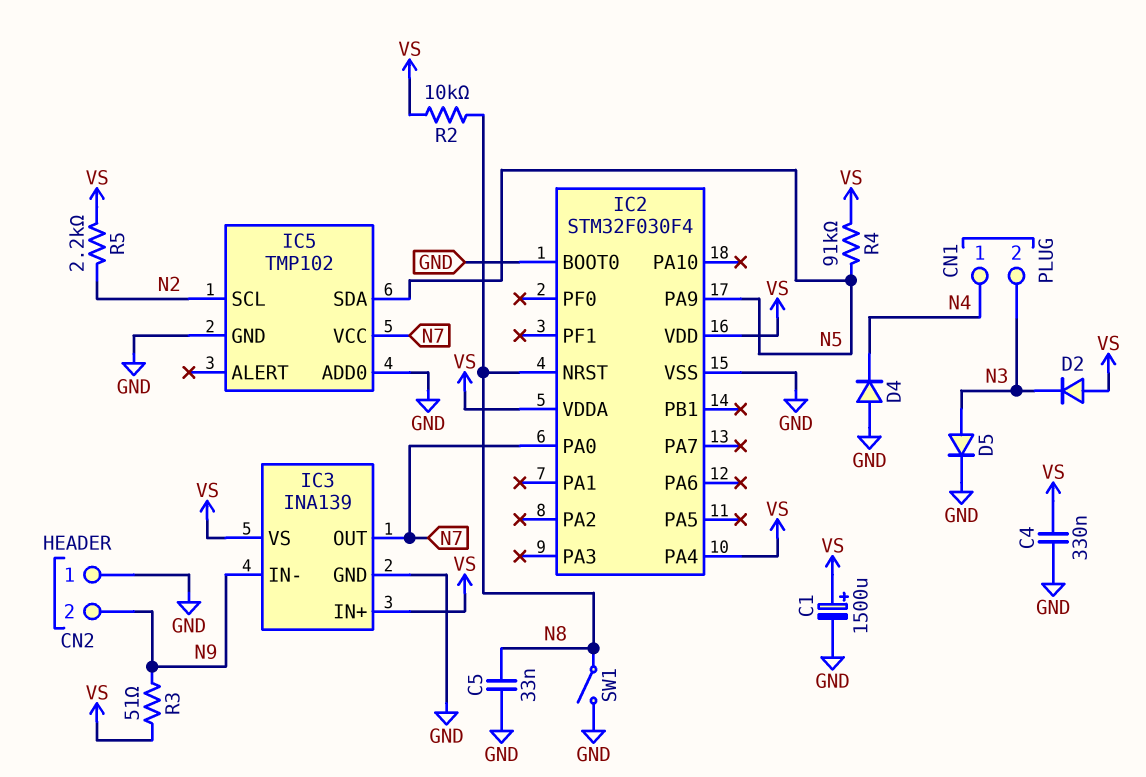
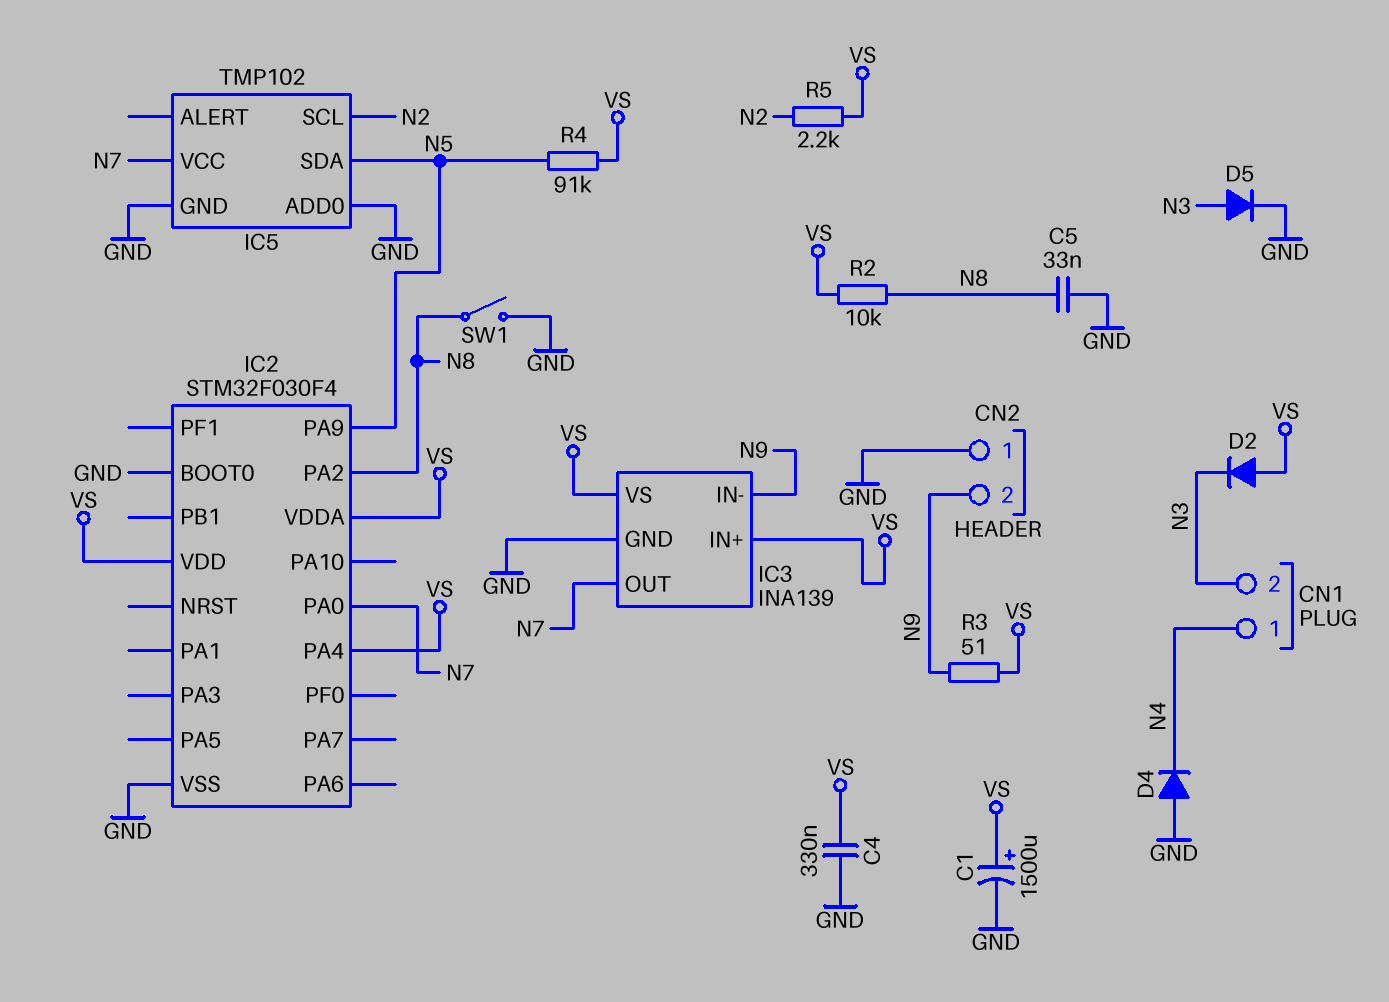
IC2 pin NRST: N8 -> none
IC2 pin PA2: none -> N8

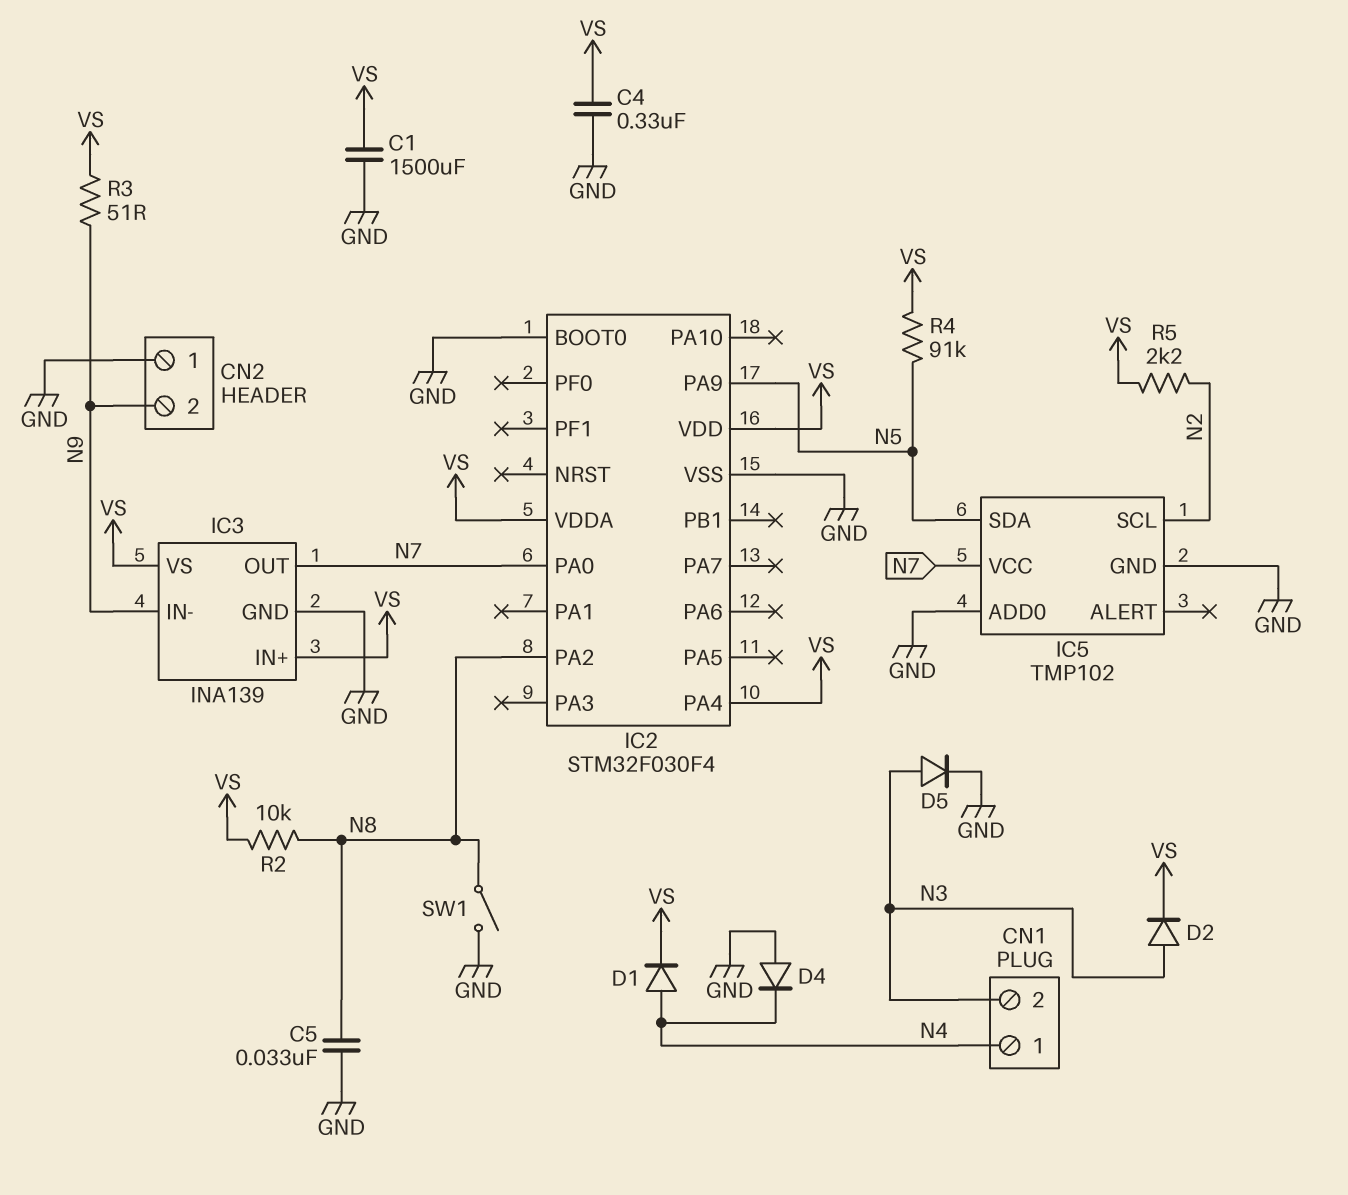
C1: 1500uF (plus VS, minus GND) -> 1500uF (GND, VS)
D1: none -> diode (A N4, K VS)
D2: diode (A VS, K N3) -> diode (A N3, K VS)

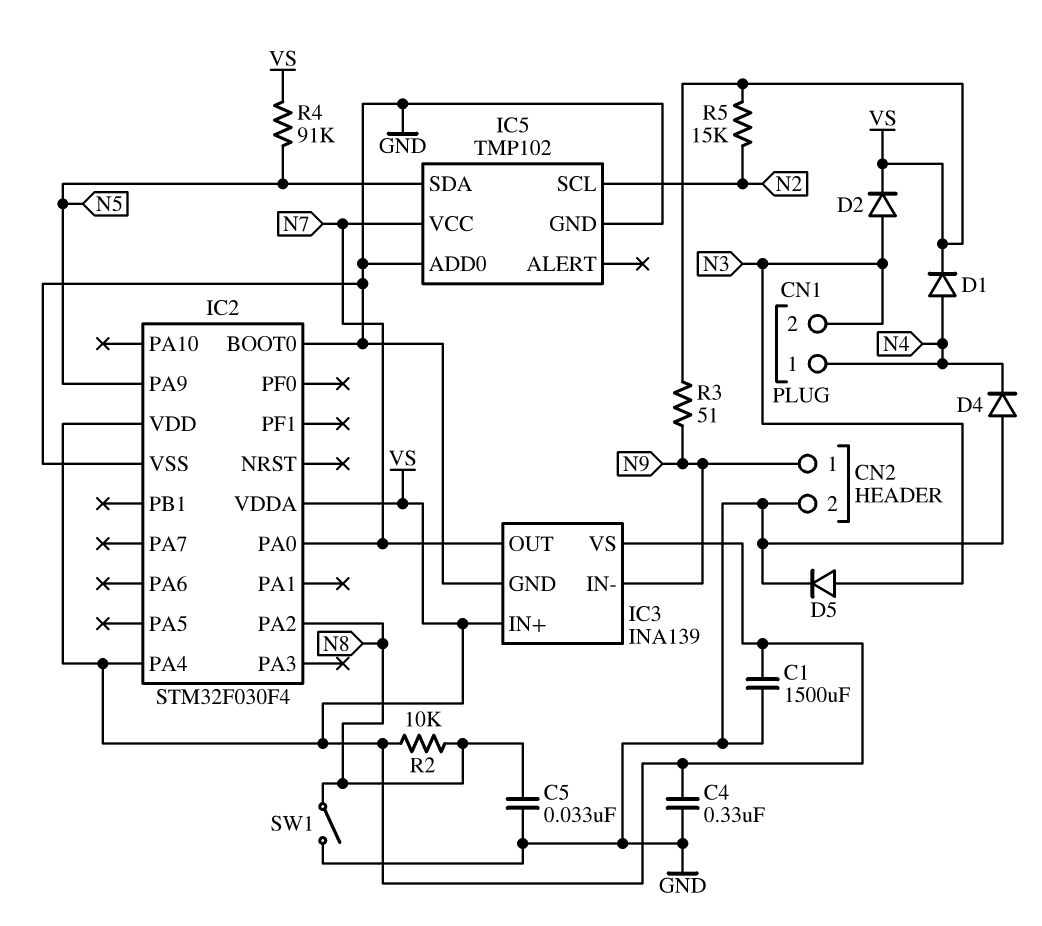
CN2 pin 1: GND -> N9
CN2 pin 2: N9 -> GND
R5: 2.2k (N2, VS) -> 15k (N2, VS)

